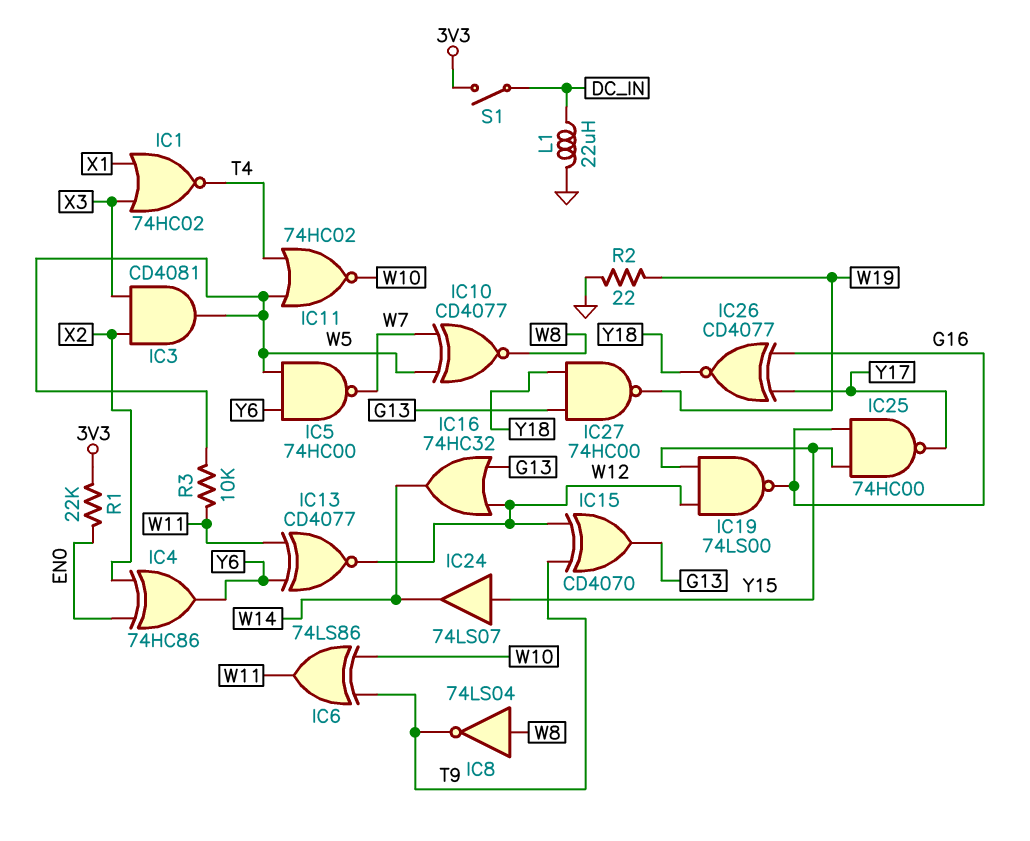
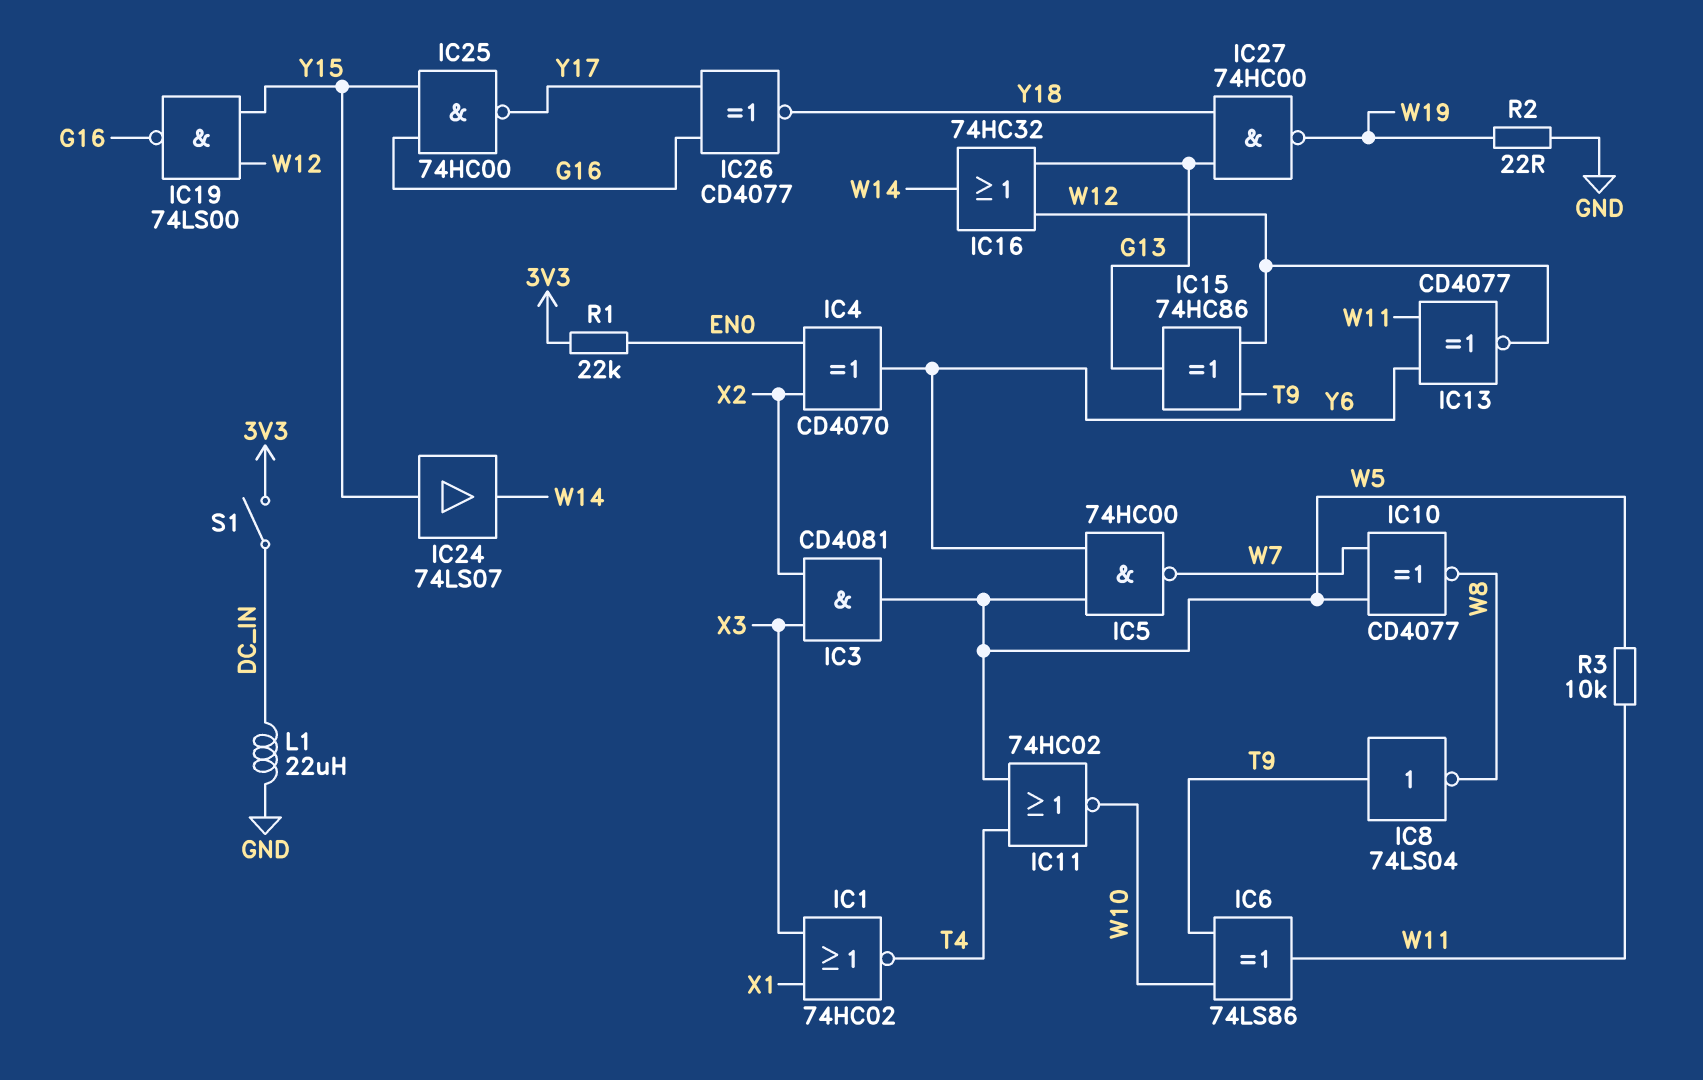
IC4: XOR 74HC86 (in EN0, in X2, out Y6) -> XOR CD4070 (in EN0, in X2, out Y6)
IC8: NOT 74LS04 (in W8, out T9) -> NOT 74LS04 (in T9, out W8)
IC15: XOR CD4070 (in T9, in W12, out G13) -> XOR 74HC86 (in T9, in W12, out G13)

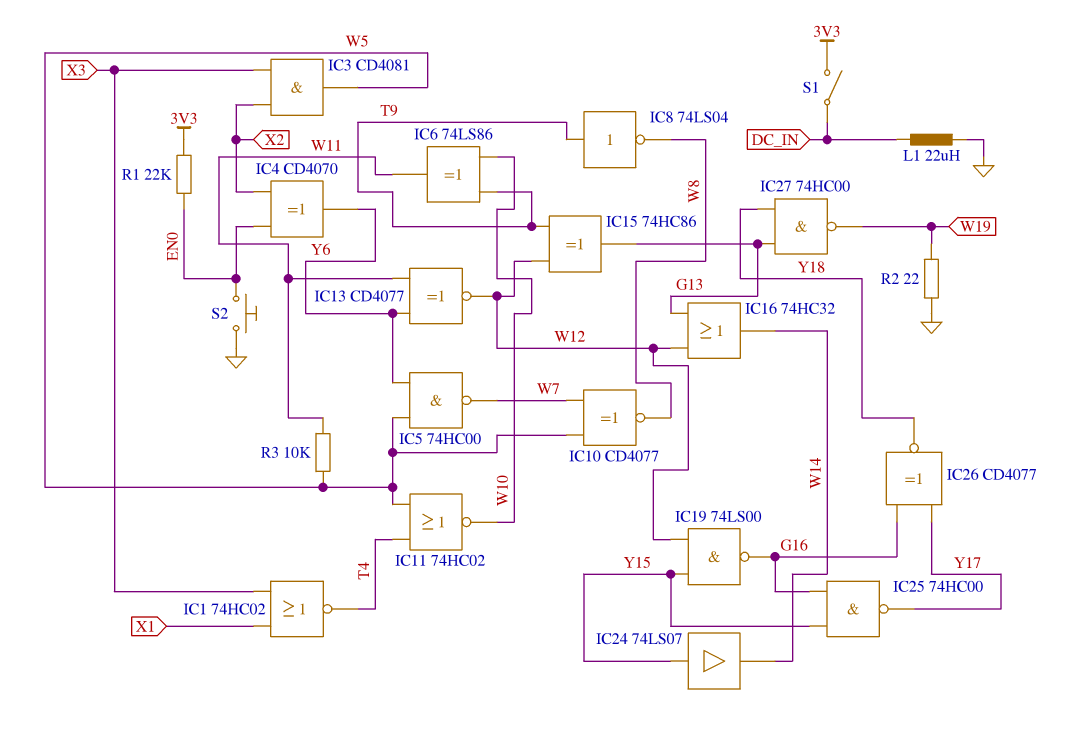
S2: none -> button (EN0, GND)

